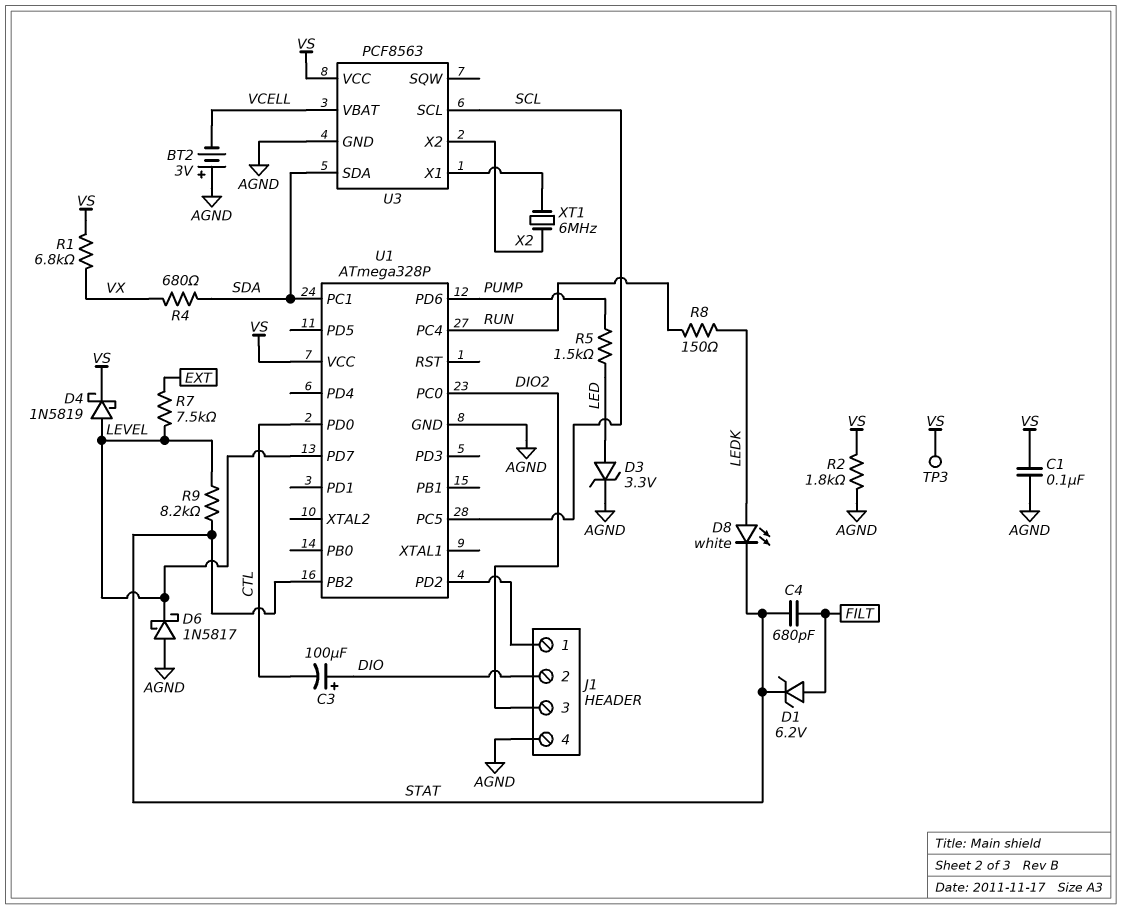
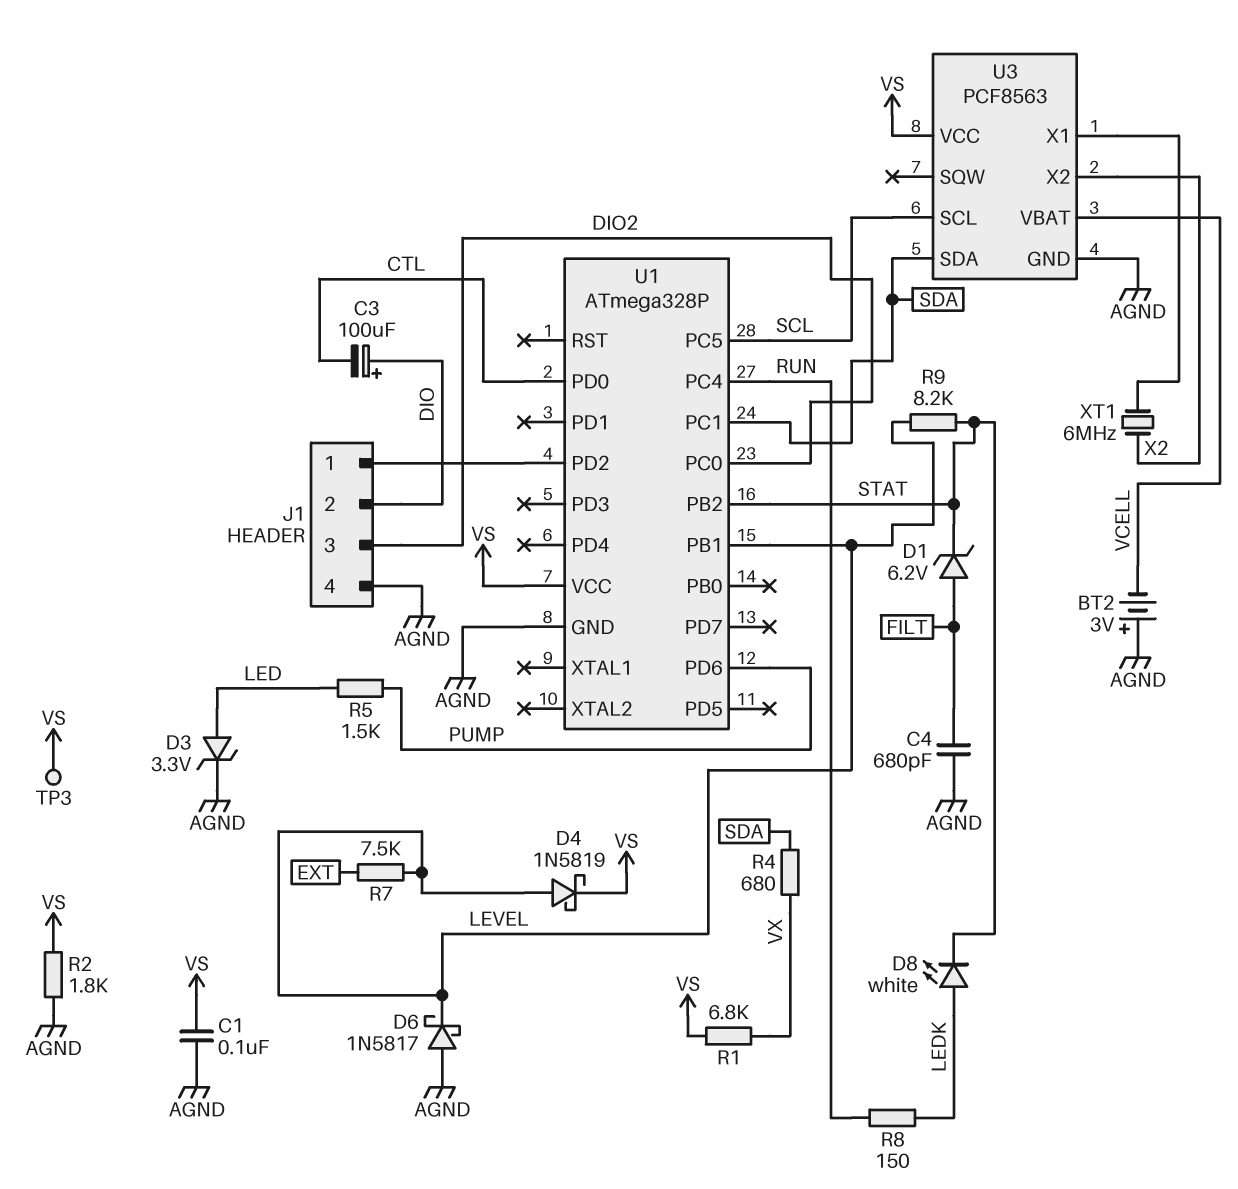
C4: 680pF (FILT, STAT) -> 680pF (AGND, FILT)
U1 pin PB1: none -> LEVEL
U1 pin PD7: LEVEL -> none

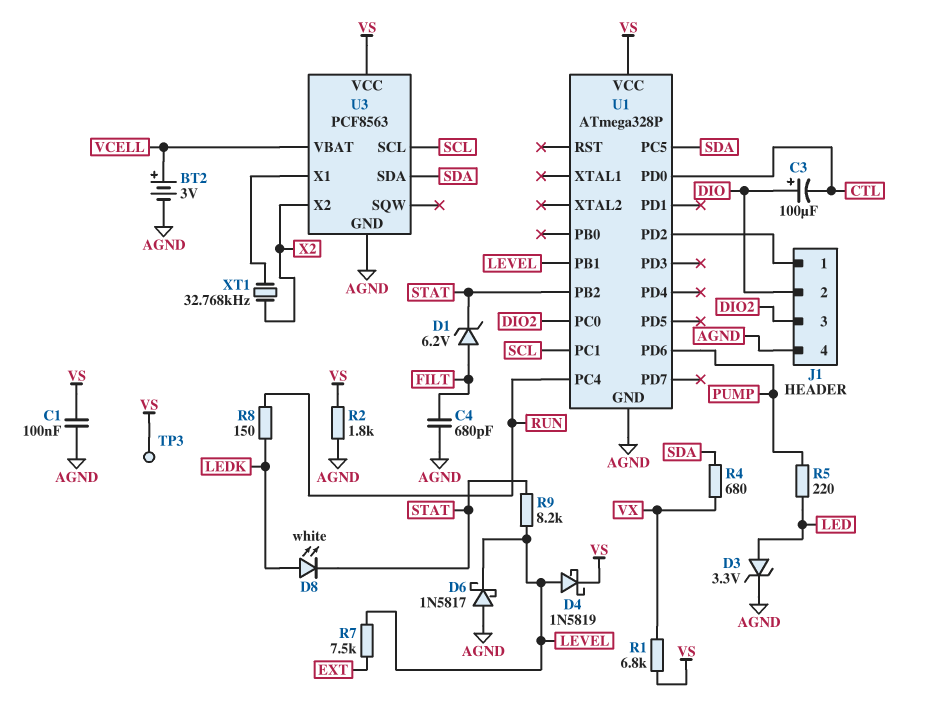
BT2: 3V (plus AGND, minus VCELL) -> 3V (plus VCELL, minus AGND)
R5: 1.5k (LED, PUMP) -> 220 (LED, PUMP)
U1 pin PC1: SDA -> SCL
U1 pin PC5: SCL -> SDA
XT1: 6MHz (U3/X1, X2) -> 32.768kHz (U3/X1, X2)

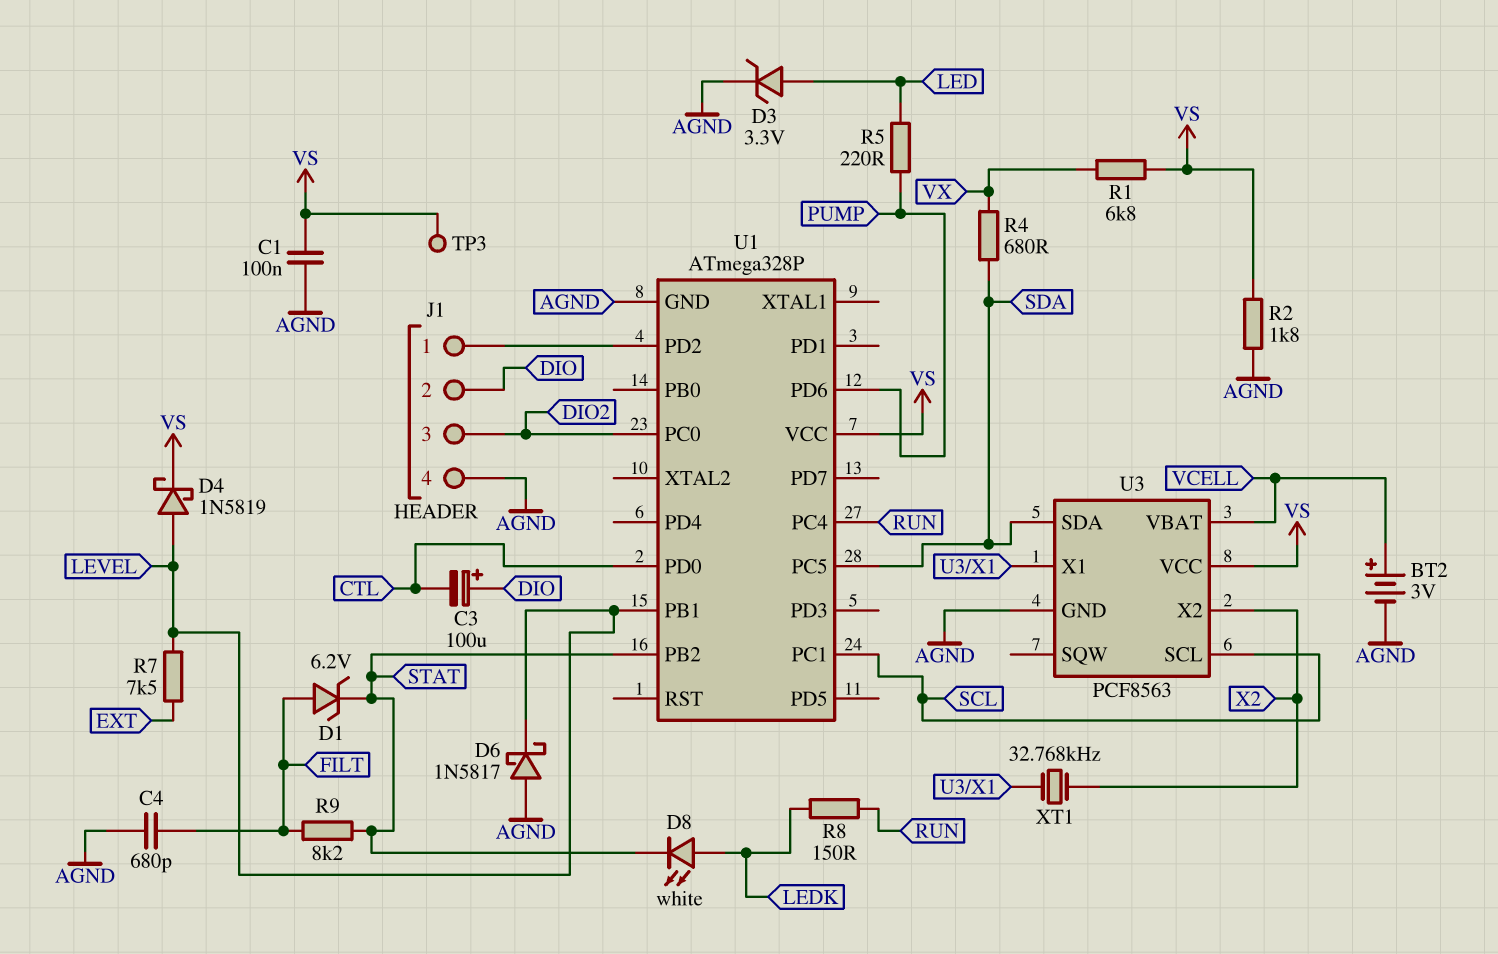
R9: 8.2k (LEVEL, STAT) -> 8.2k (FILT, STAT)

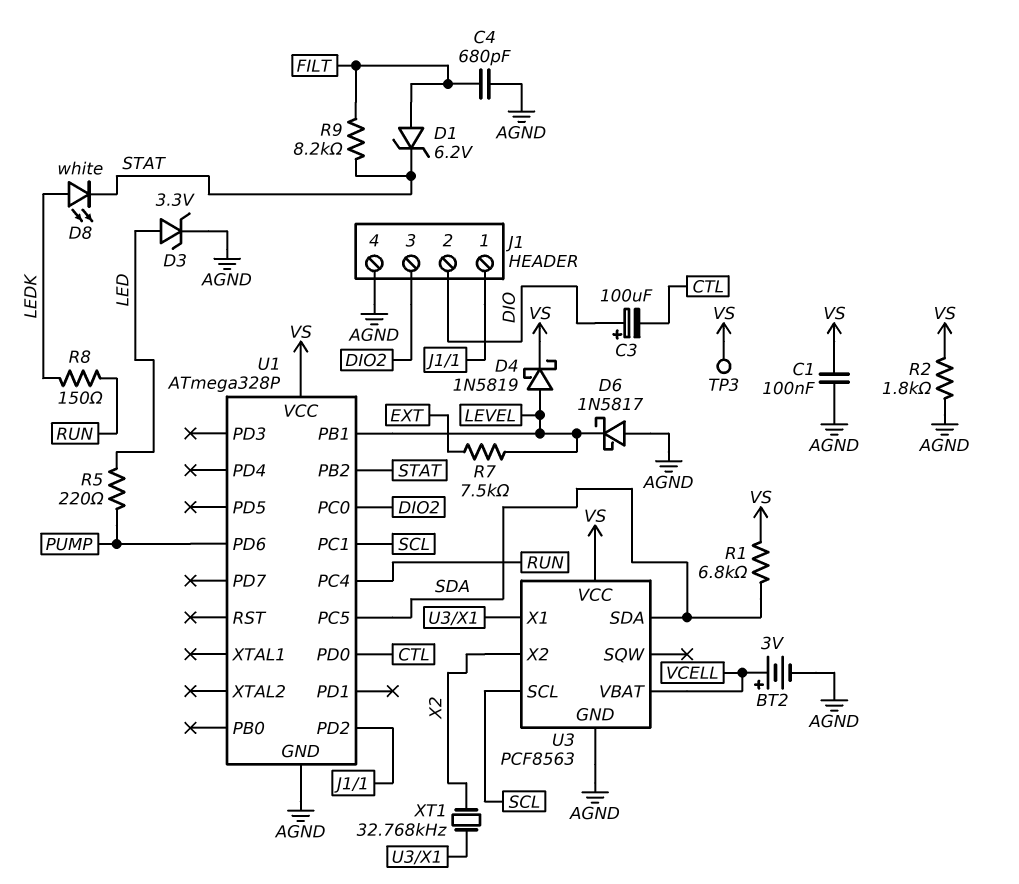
R1: 6.8k (VS, VX) -> 6.8k (SDA, VS)
R4: 680 (SDA, VX) -> none

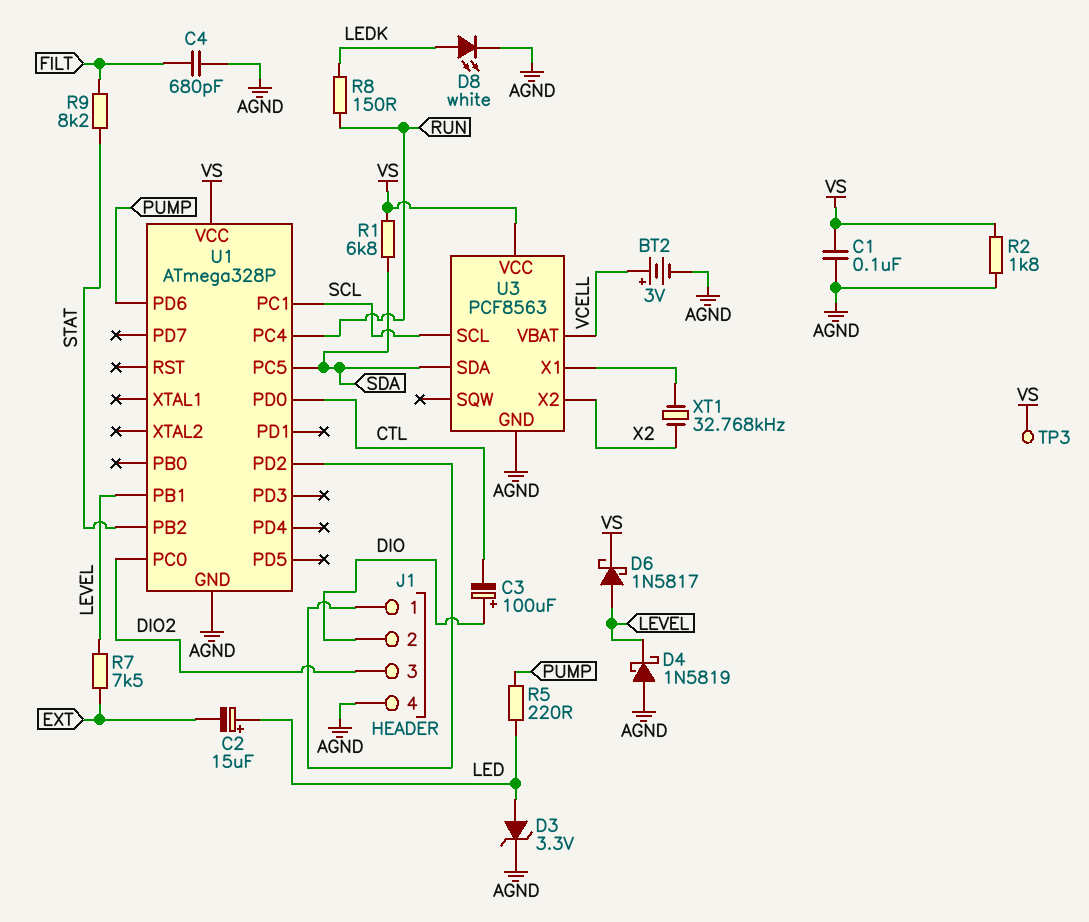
C2: none -> 15uF (plus LED, minus EXT)
D1: zener 6.2V (A FILT, K STAT) -> none
D4: schottky 1N5819 (A LEVEL, K VS) -> schottky 1N5819 (A AGND, K LEVEL)
D6: schottky 1N5817 (A AGND, K LEVEL) -> schottky 1N5817 (A LEVEL, K VS)
D8: LED white (A LEDK, K STAT) -> LED white (A LEDK, K AGND)

